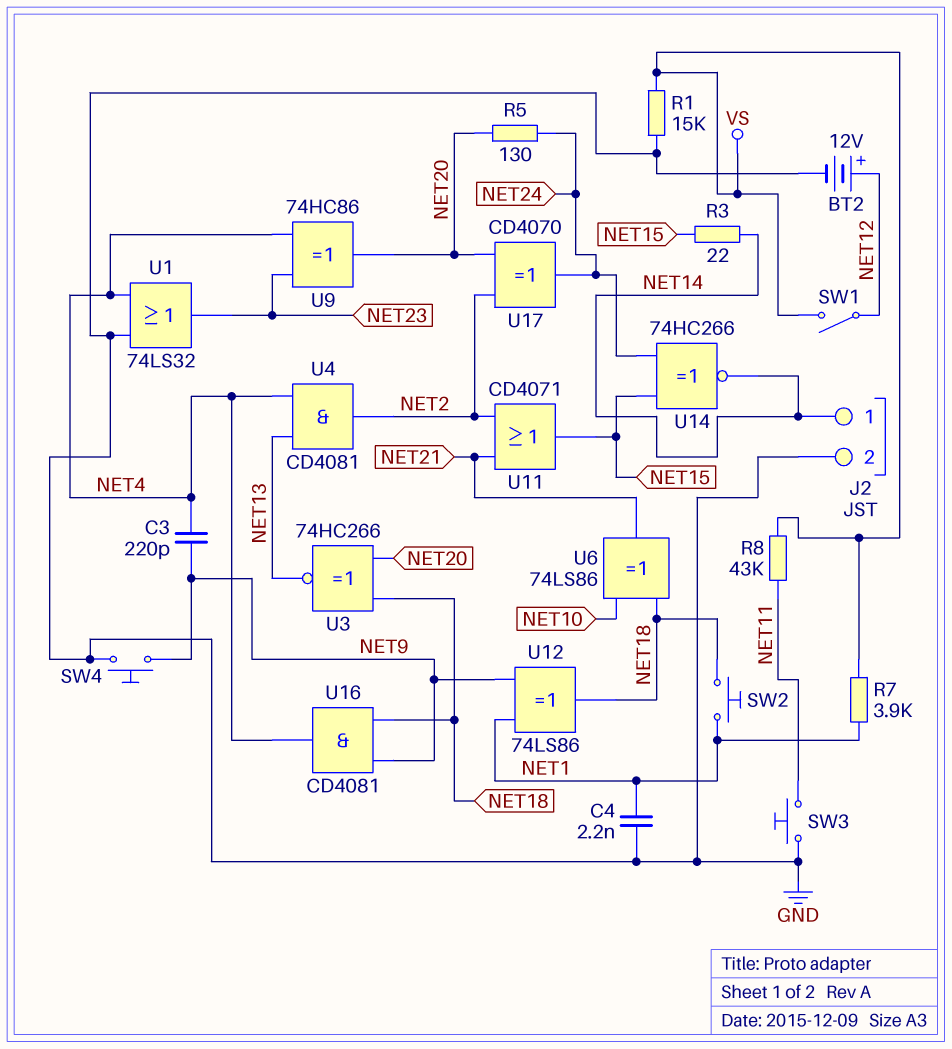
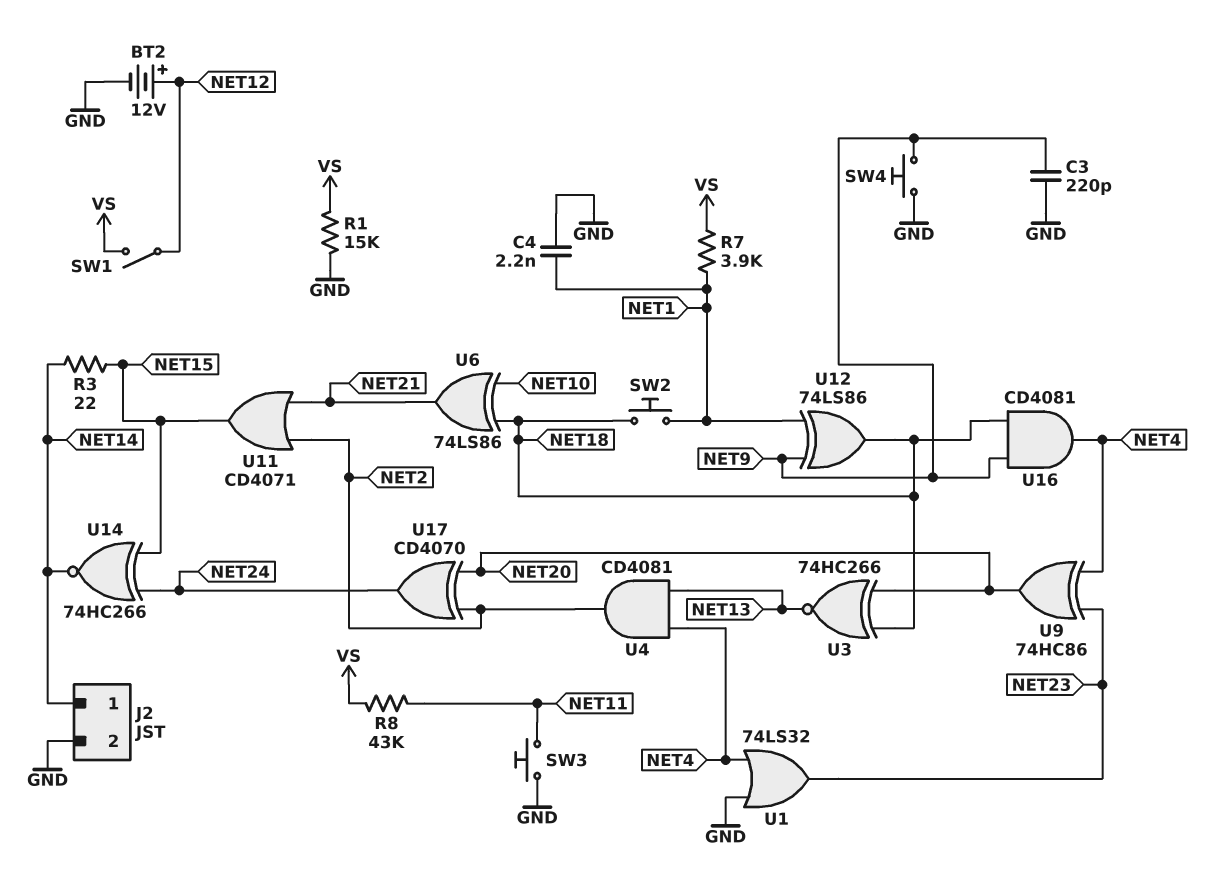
C3: 220pF (NET4, NET9) -> 220pF (GND, NET9)
R5: 130 (NET20, NET24) -> none

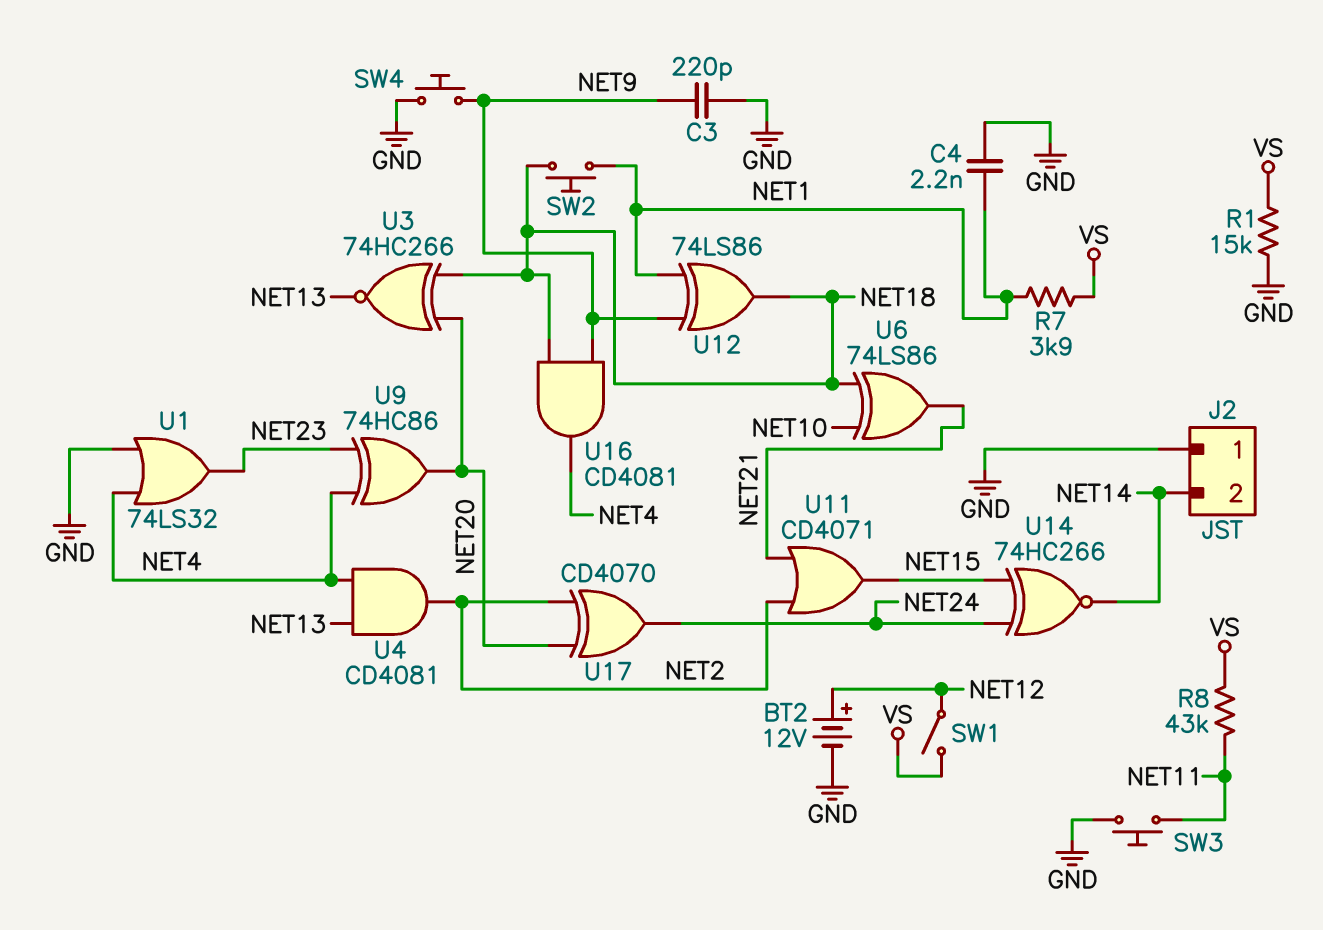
J2 pin 1: NET14 -> GND
J2 pin 2: GND -> NET14
R3: 22 (NET14, NET15) -> none

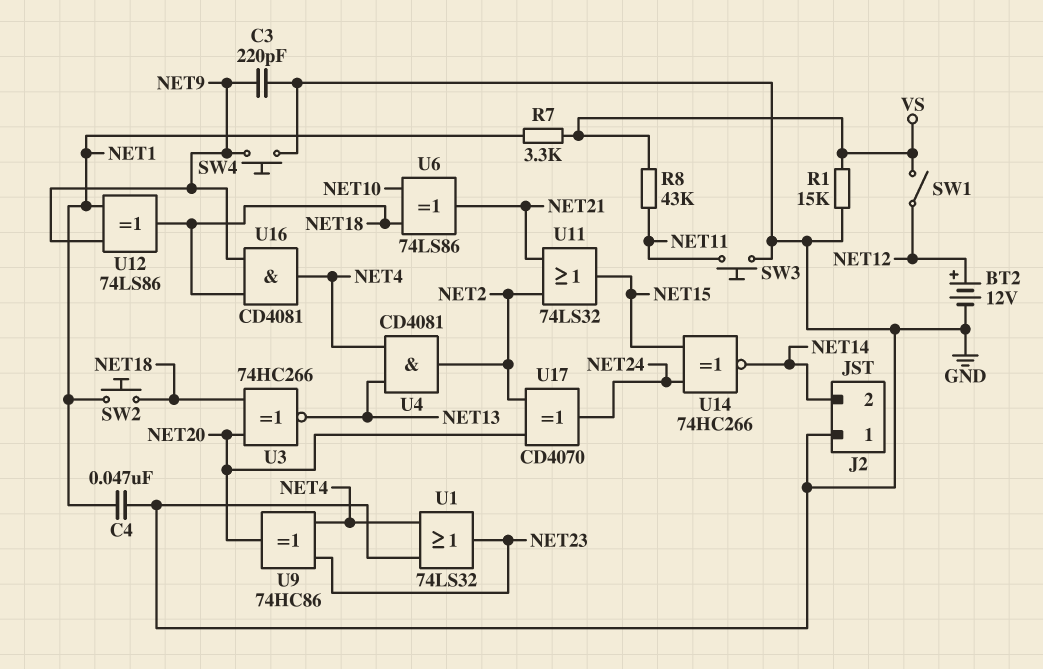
C4: 2.2nF (GND, NET1) -> 47nF (GND, NET1)
R7: 3.9k (NET1, VS) -> 3.3k (NET1, VS)
U11: OR CD4071 (in NET2, in NET21, out NET15) -> OR 74LS32 (in NET2, in NET21, out NET15)

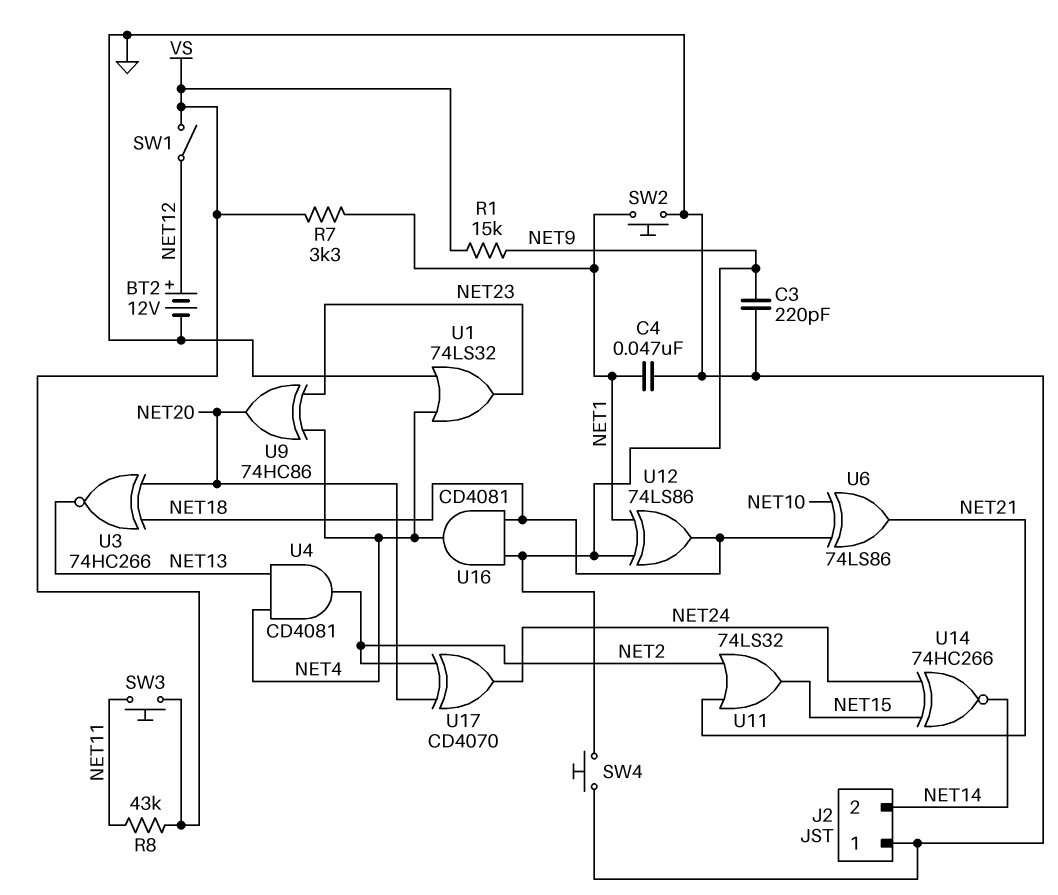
R1: 15k (GND, VS) -> 15k (NET9, VS)
SW2: button (NET1, NET18) -> button (GND, NET1)
SW3: button (GND, NET11) -> button (NET11, VS)

